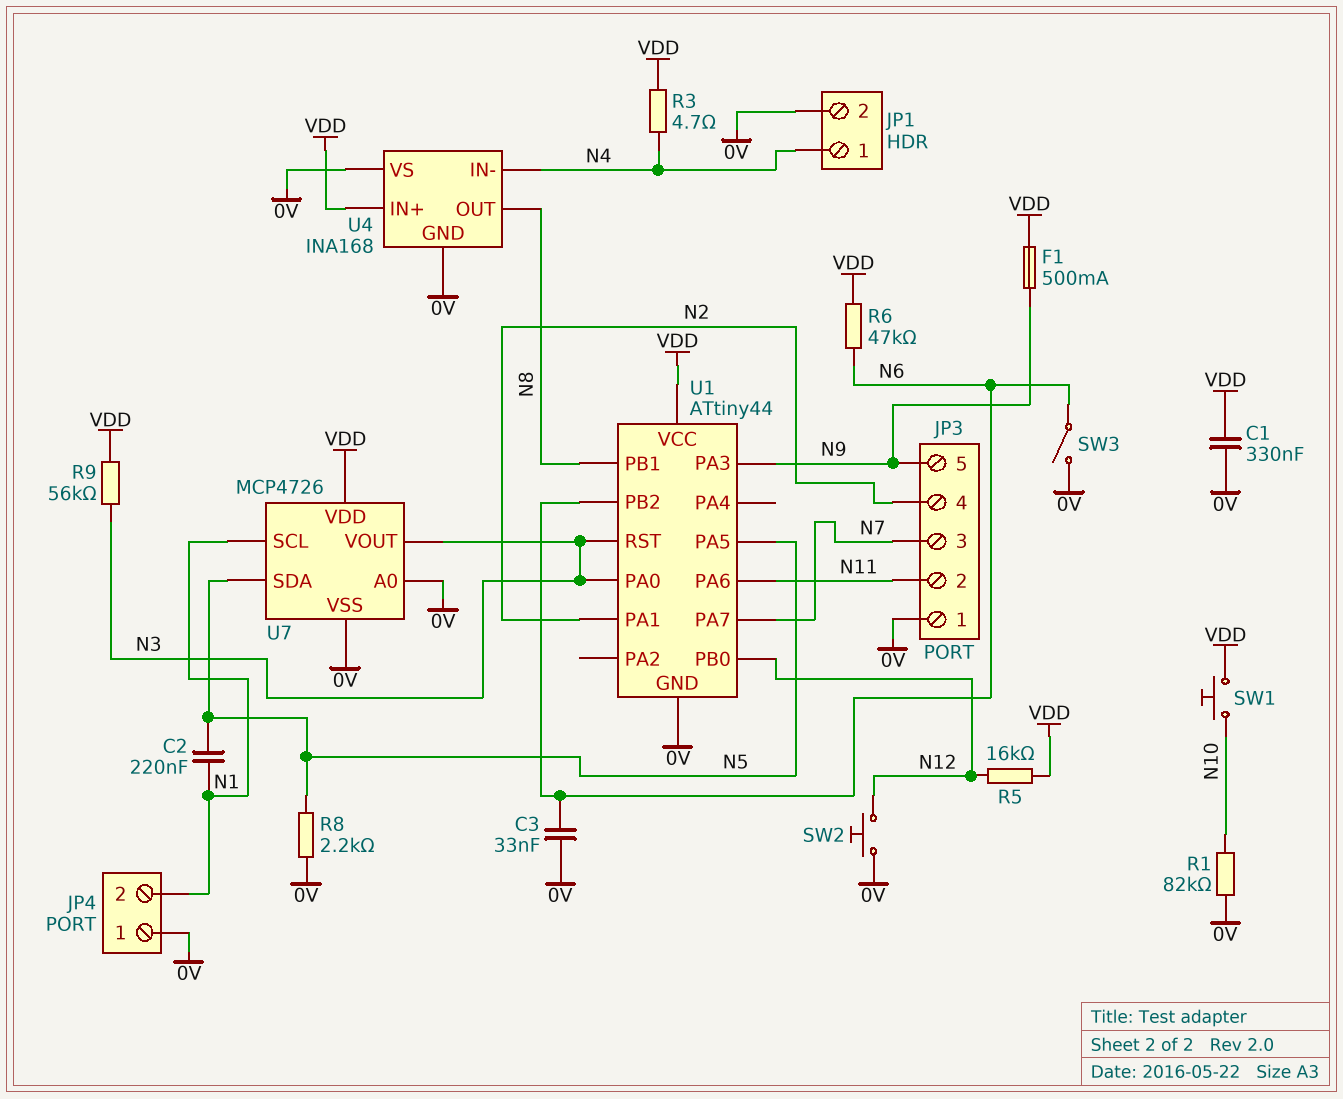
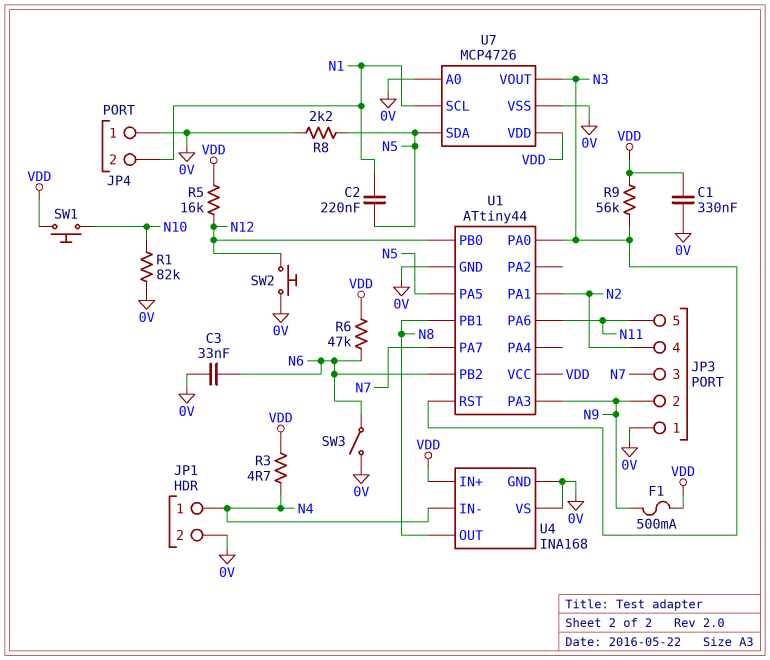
JP3 pin 2: N11 -> N9
JP3 pin 5: N9 -> N11

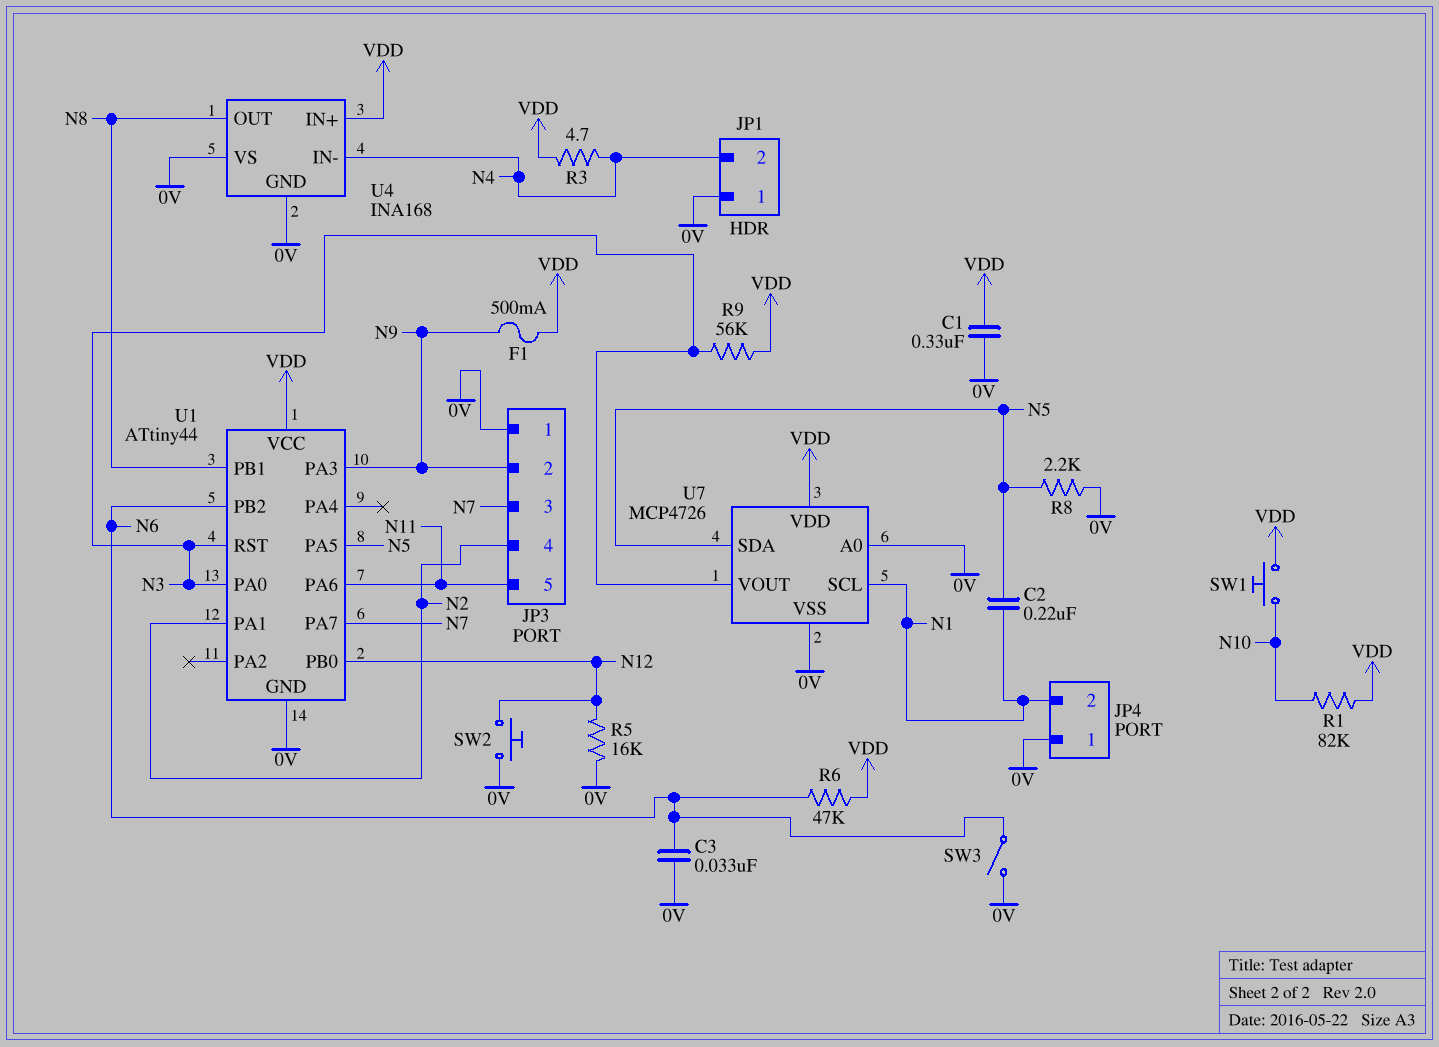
JP1 pin 1: N4 -> 0V
JP1 pin 2: 0V -> N4
R1: 82k (0V, N10) -> 82k (N10, VDD)
R5: 16k (N12, VDD) -> 16k (0V, N12)

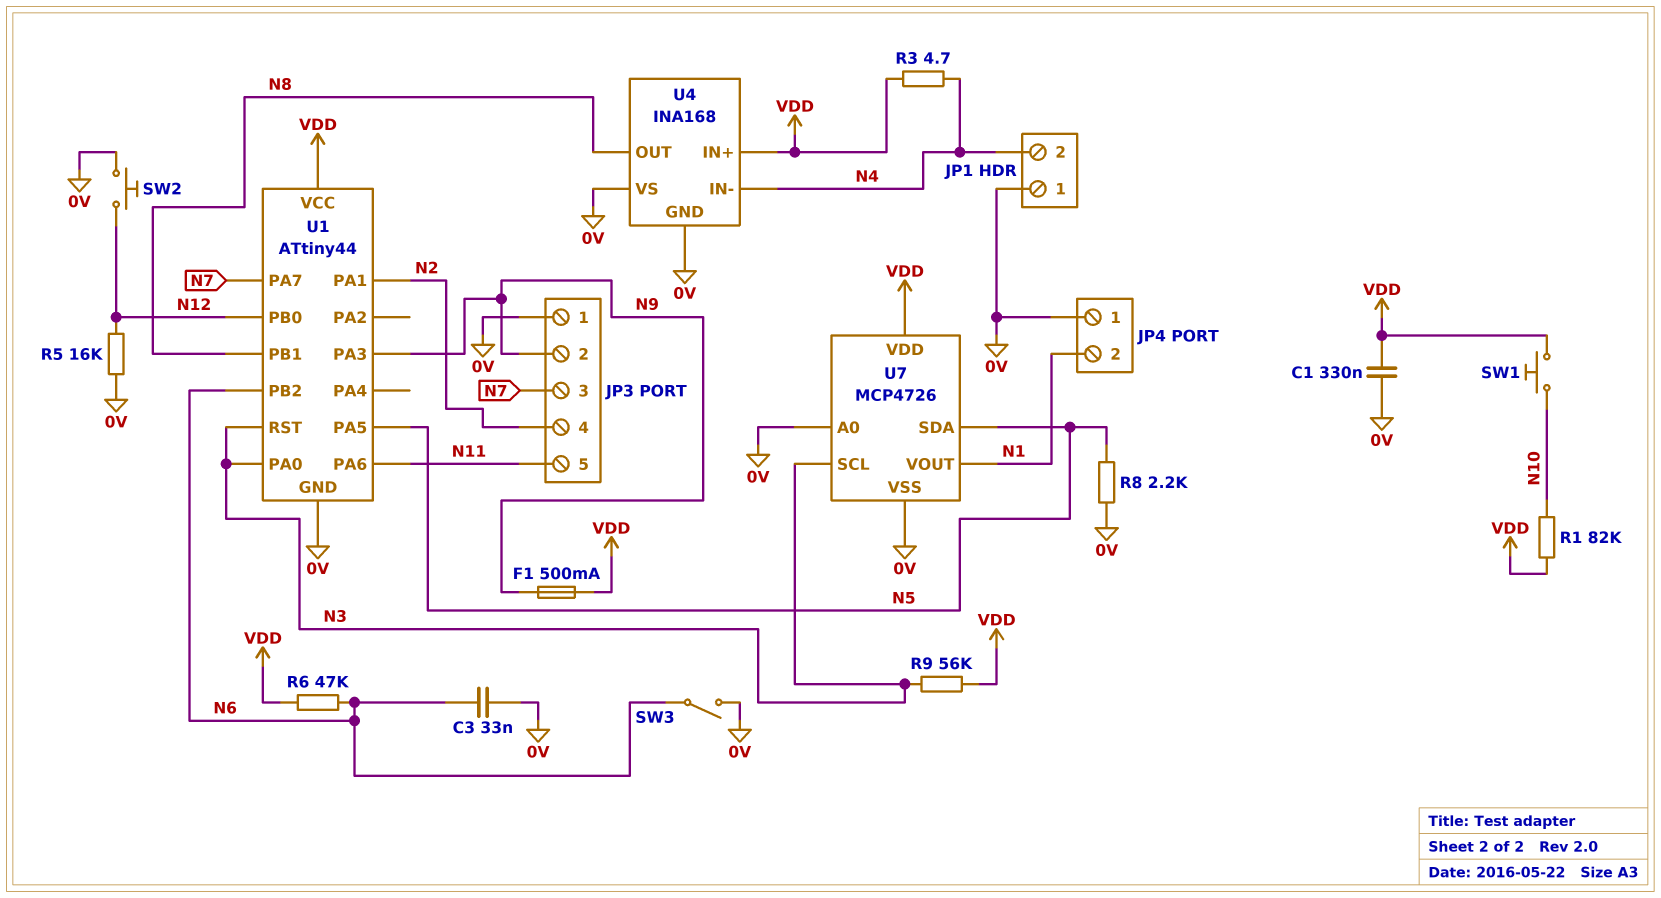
C2: 220nF (N1, N5) -> none
U7 pin SCL: N1 -> N3
U7 pin VOUT: N3 -> N1

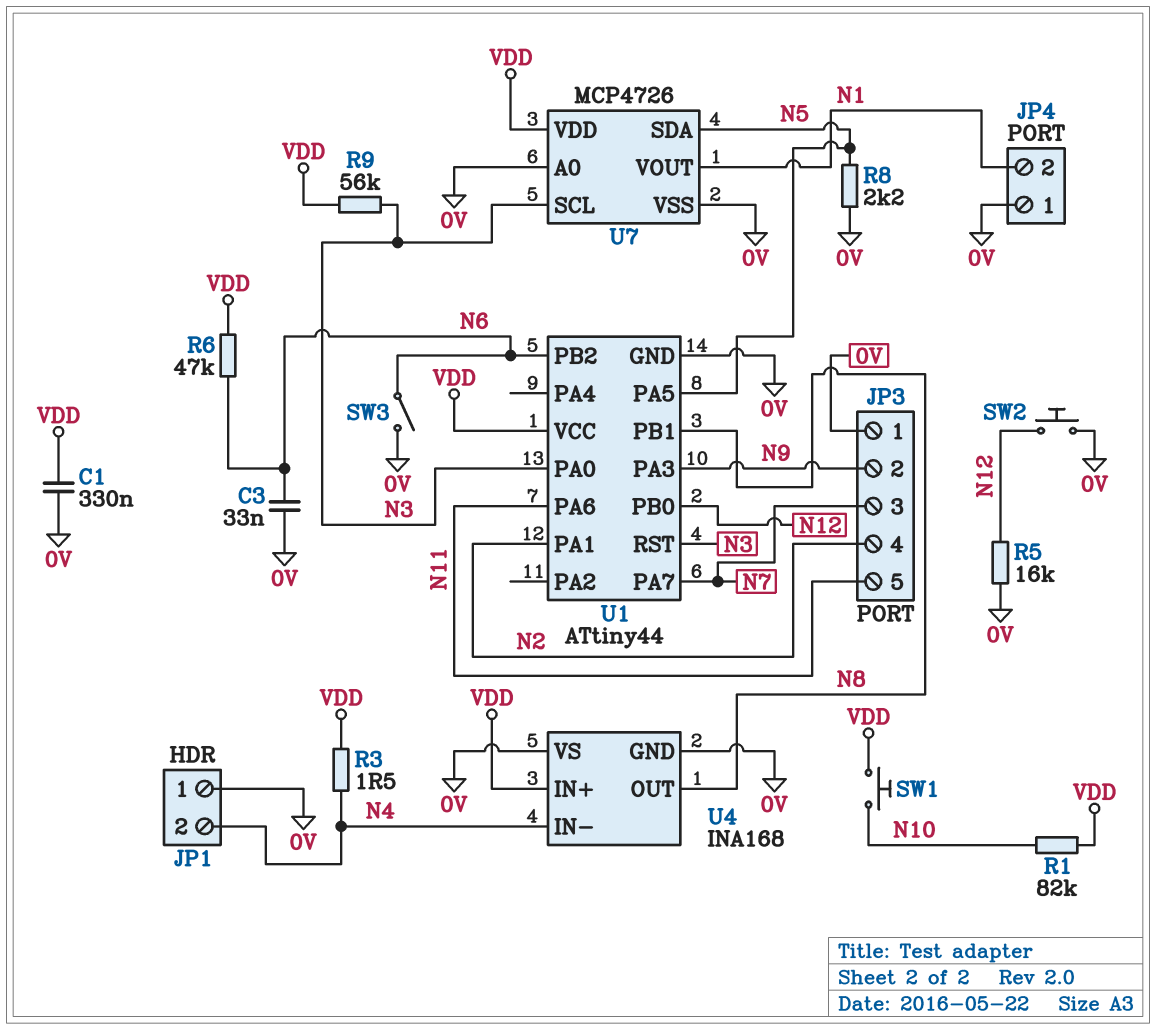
F1: 500mA (N9, VDD) -> none
R3: 4.7 (N4, VDD) -> 1.5 (N4, VDD)

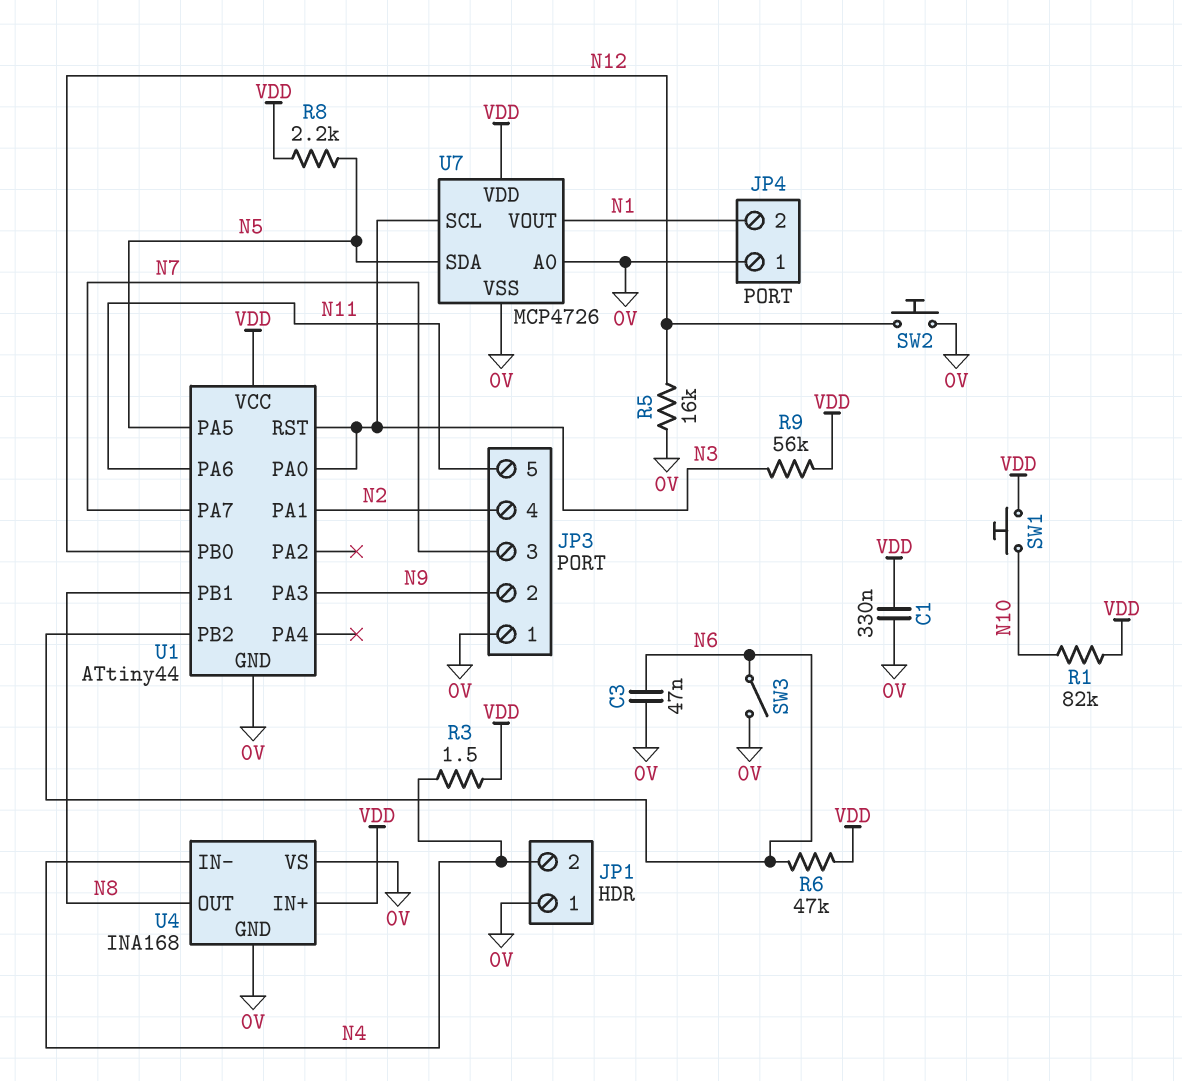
C3: 33nF (0V, N6) -> 47nF (0V, N6)
R8: 2.2k (0V, N5) -> 2.2k (N5, VDD)

